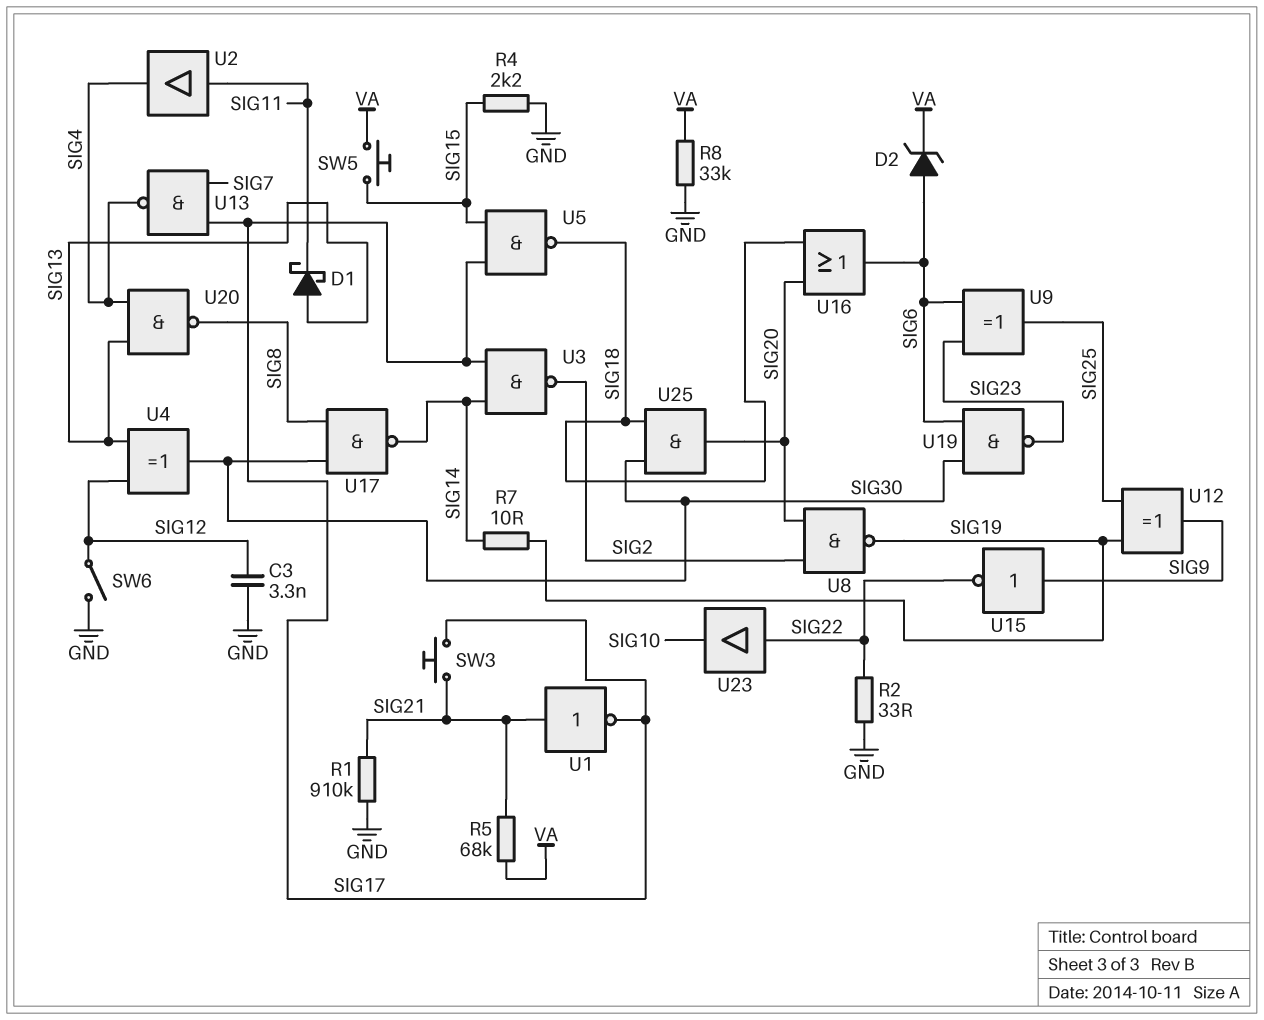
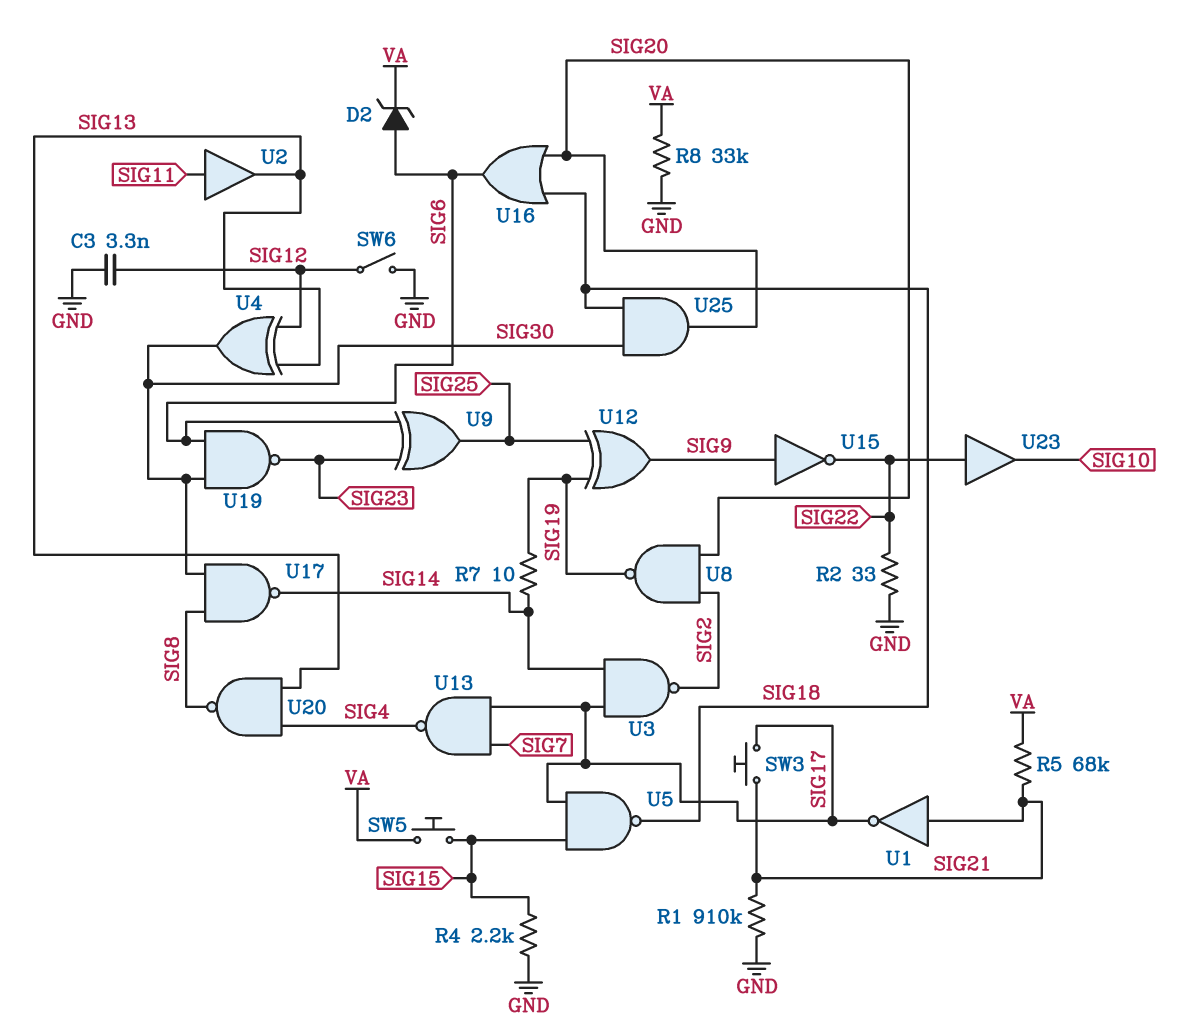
D1: schottky (A SIG13, K SIG11) -> none
U2: buffer (in SIG11, out SIG4) -> buffer (in SIG11, out SIG13)

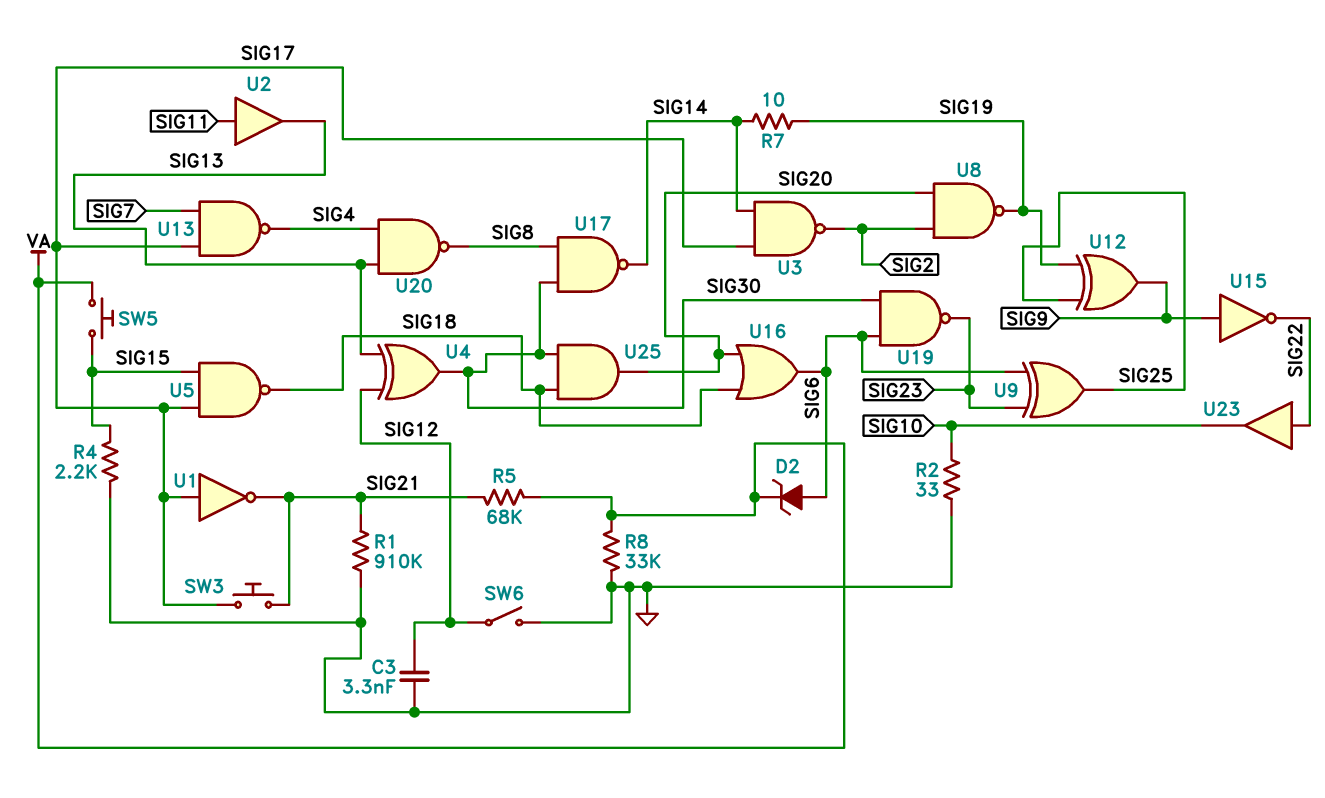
R2: 33 (GND, SIG22) -> 33 (GND, SIG10)
U1: NOT (in SIG21, out SIG17) -> NOT (in SIG17, out SIG21)

